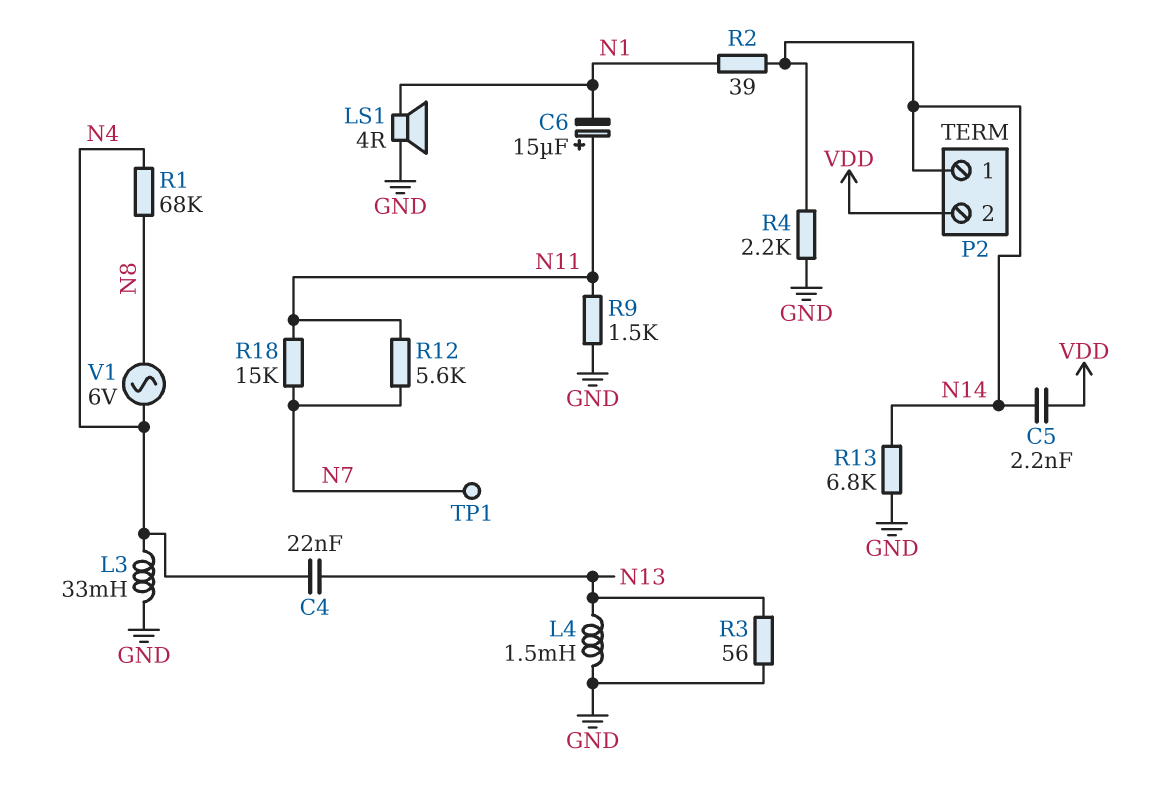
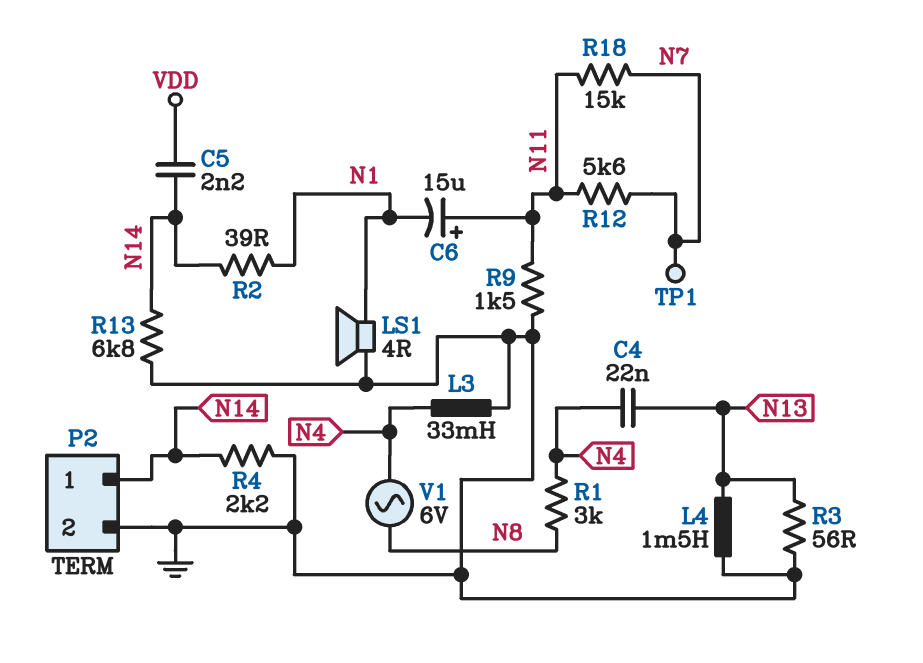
P2 pin 2: VDD -> GND
R1: 68k (N4, N8) -> 3k (N4, N8)

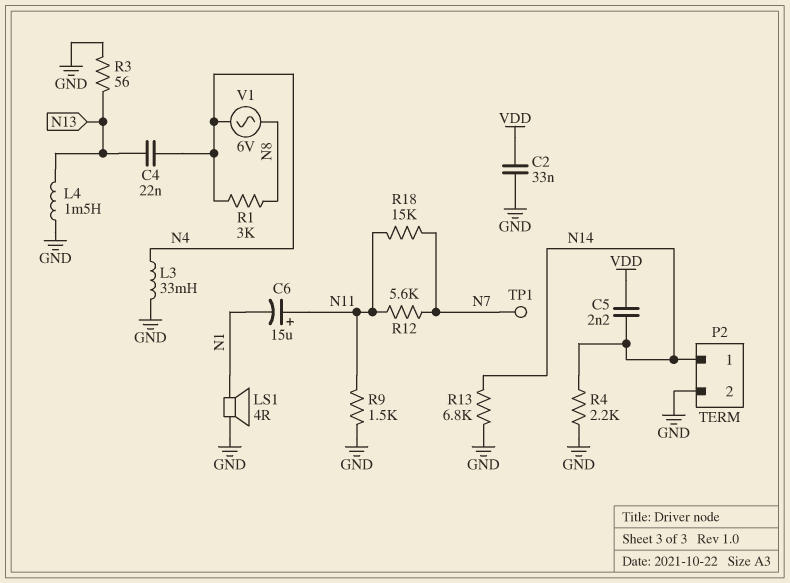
C2: none -> 33nF (GND, VDD)
R2: 39 (N1, N14) -> none

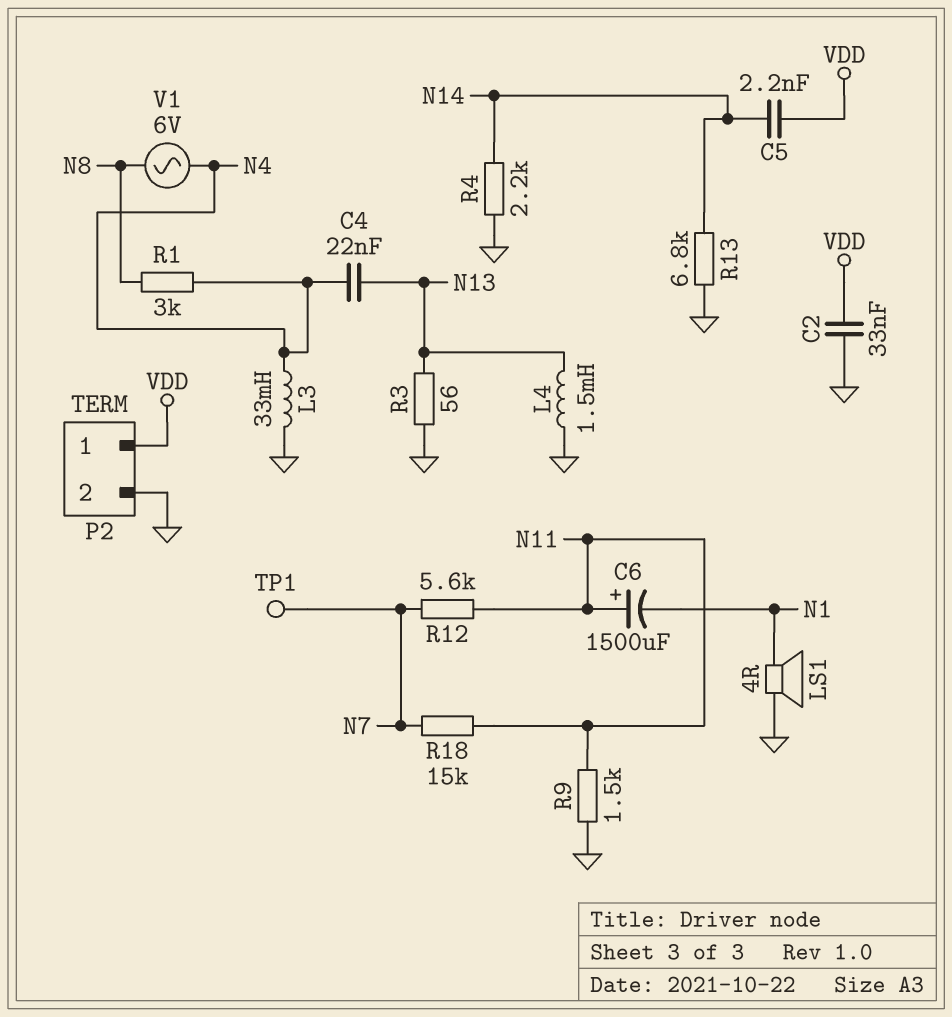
C6: 15uF (plus N11, minus N1) -> 1500uF (plus N11, minus N1)
P2 pin 1: N14 -> VDD

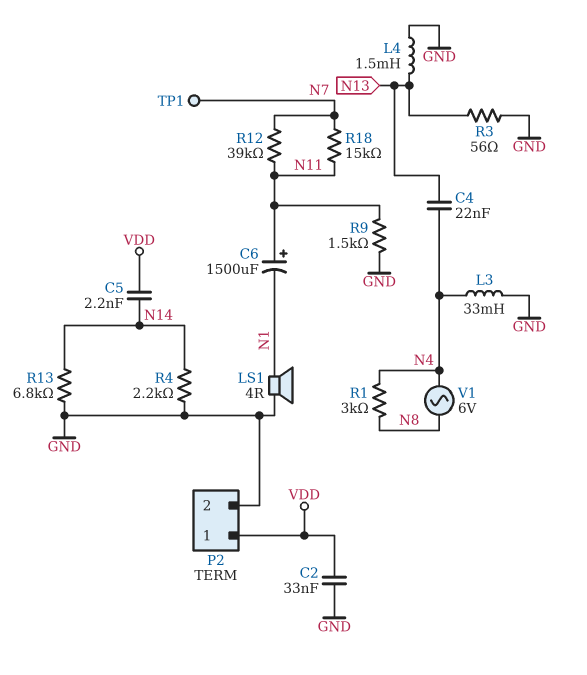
R12: 5.6k (N7, N11) -> 39k (N7, N11)

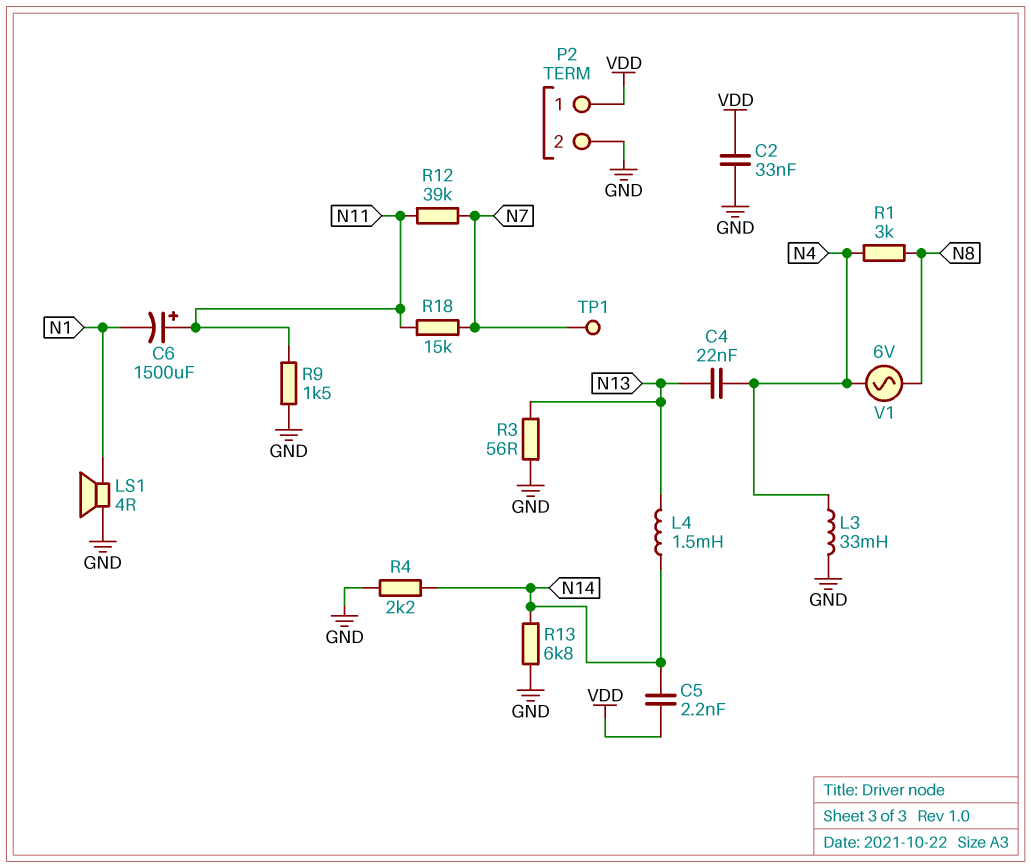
L4: 1.5mH (GND, N13) -> 1.5mH (N13, N14)

